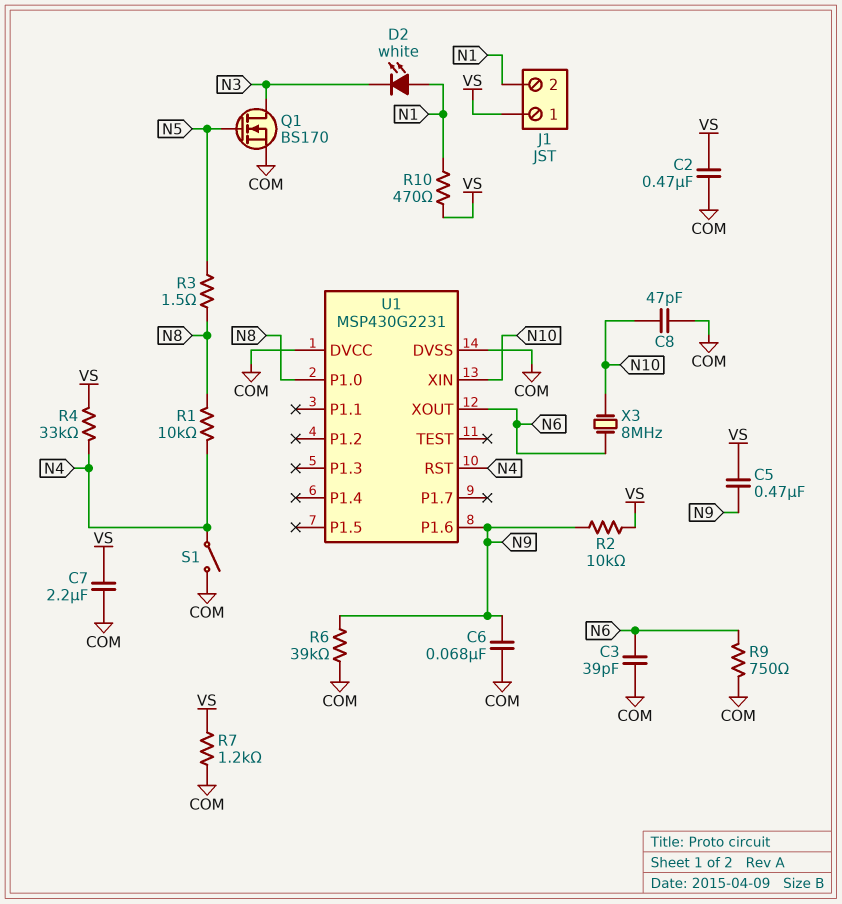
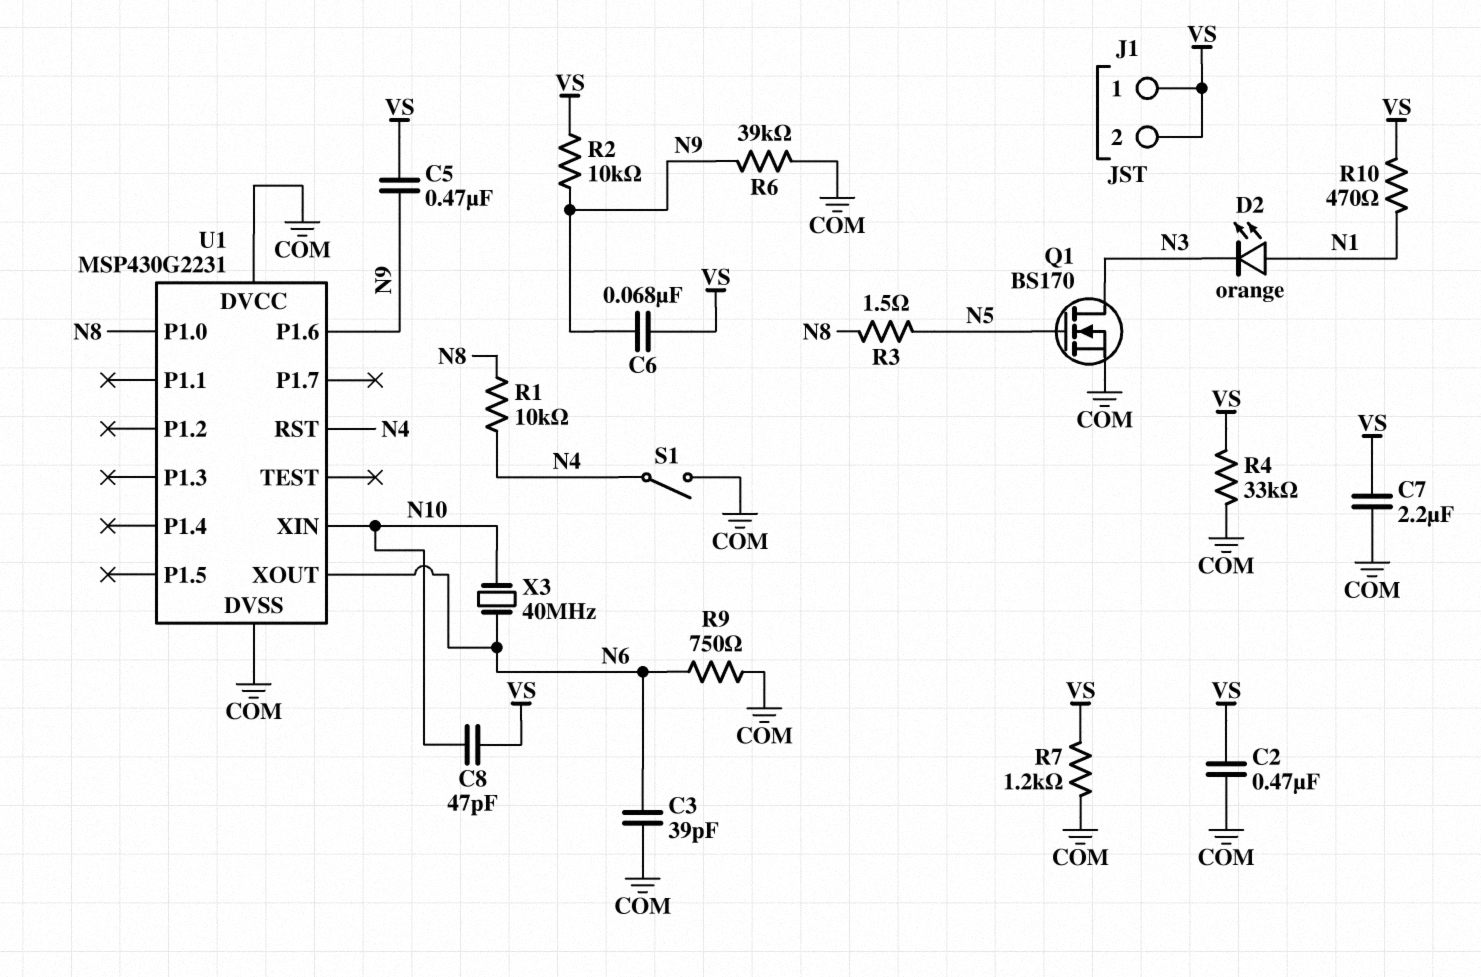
C6: 68nF (COM, N9) -> 68nF (N9, VS)
C8: 47pF (COM, N10) -> 47pF (N10, VS)
D2: LED white (A N1, K N3) -> LED orange (A N1, K N3)
J1 pin 2: N1 -> VS
R4: 33k (N4, VS) -> 33k (COM, VS)
X3: 8MHz (N6, N10) -> 40MHz (N6, N10)

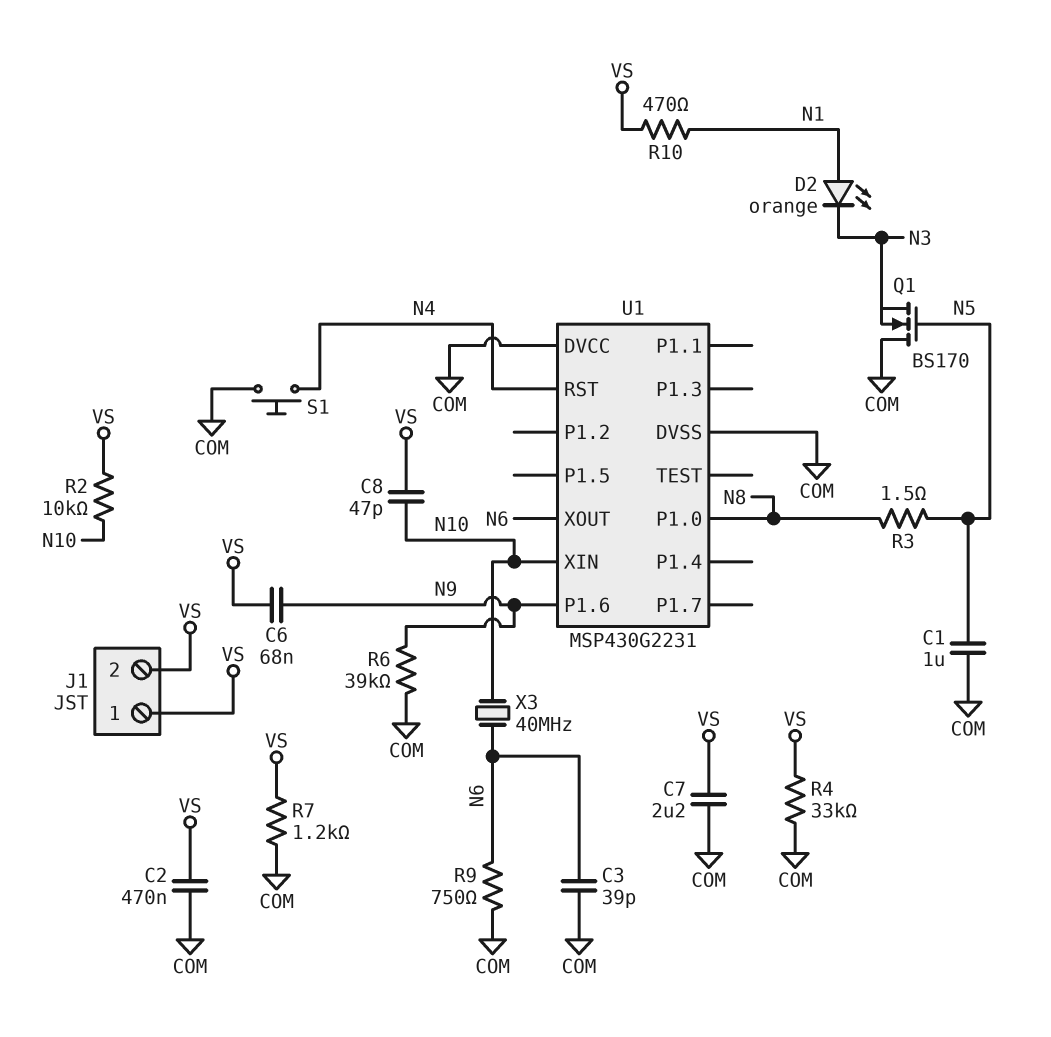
C1: none -> 1uF (COM, N5)
C5: 470nF (N9, VS) -> none
Q1: NMOS BS170 (G N5, D N3, S COM) -> NMOS BS170 (G N5, D COM, S N3)
R1: 10k (N4, N8) -> none
R2: 10k (N9, VS) -> 10k (N10, VS)
S1: switch (COM, N4) -> button (COM, N4)

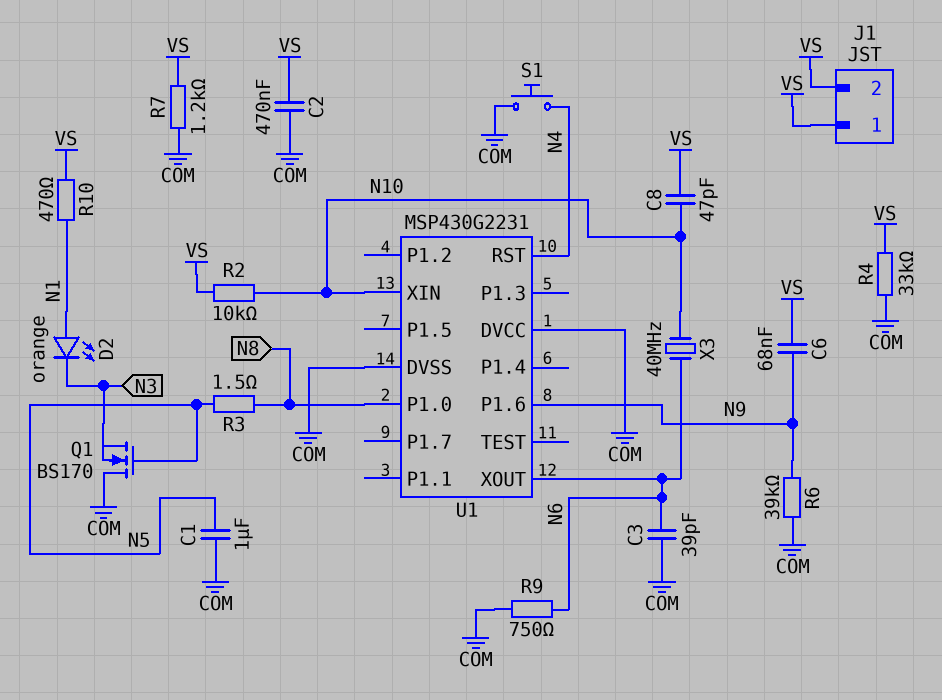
C7: 2.2uF (COM, VS) -> none

